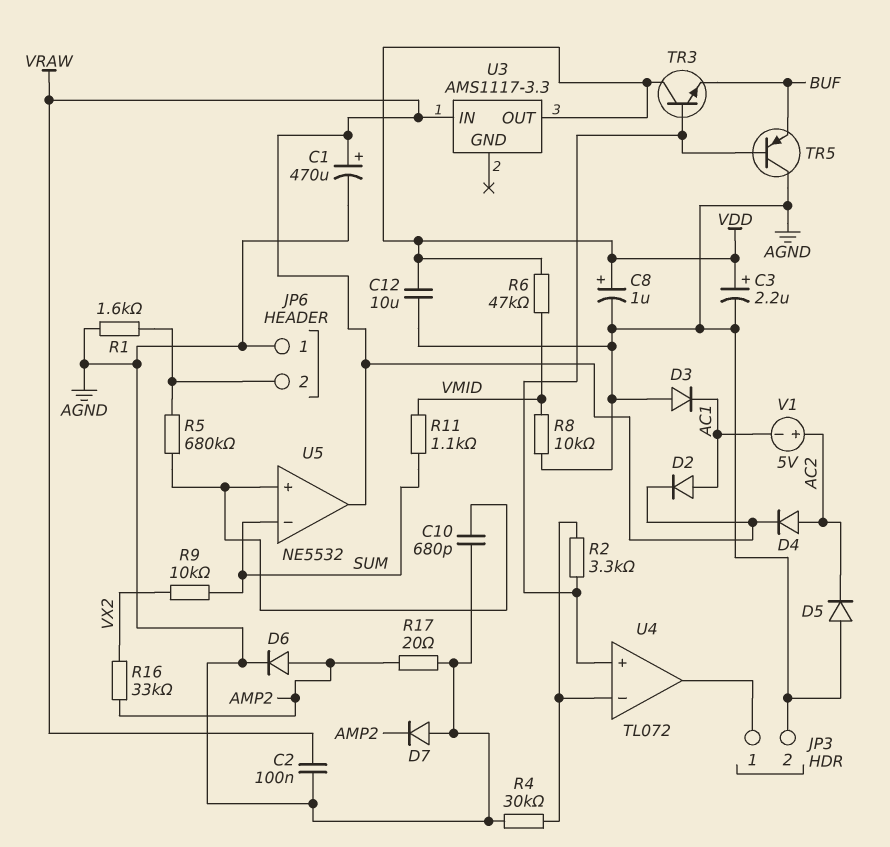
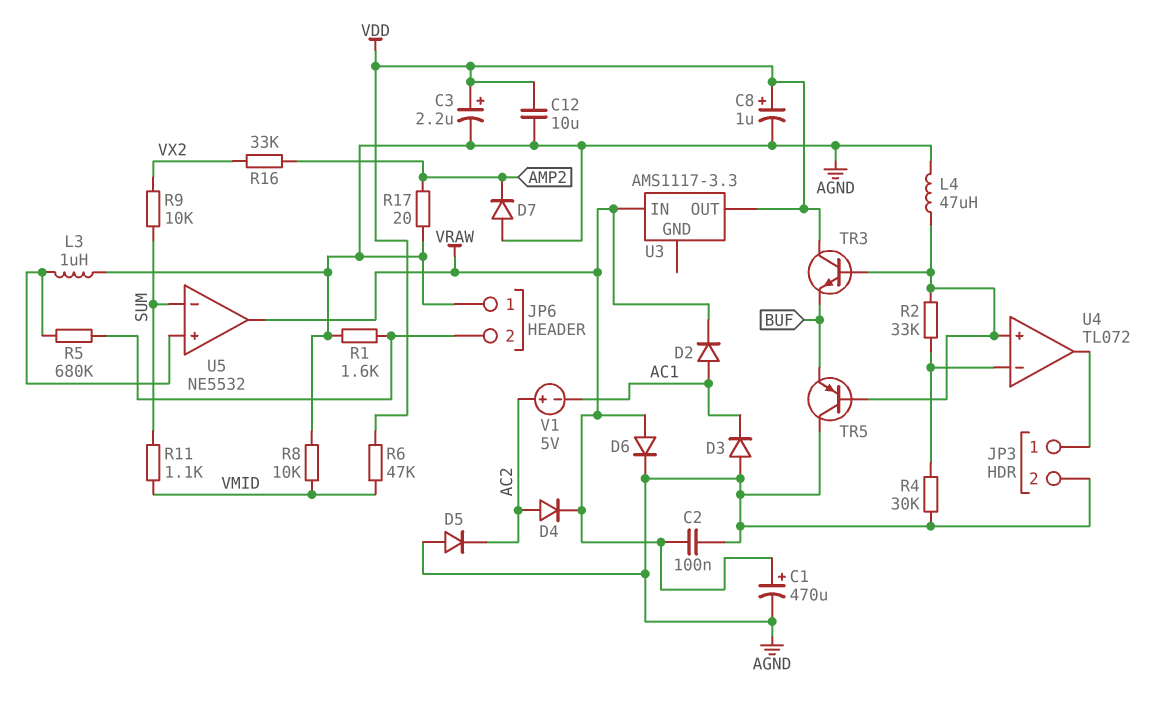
C10: 680pF (AGND, U5/in+) -> none
D6: diode (A AMP2, K AGND) -> diode (A VRAW, K AGND)
L3: none -> 1uH (AGND, U5/in+)
L4: none -> 47uH (AGND, U4/in+)
R2: 3.3k (U4/in+, U4/in-) -> 33k (U4/in+, U4/in-)

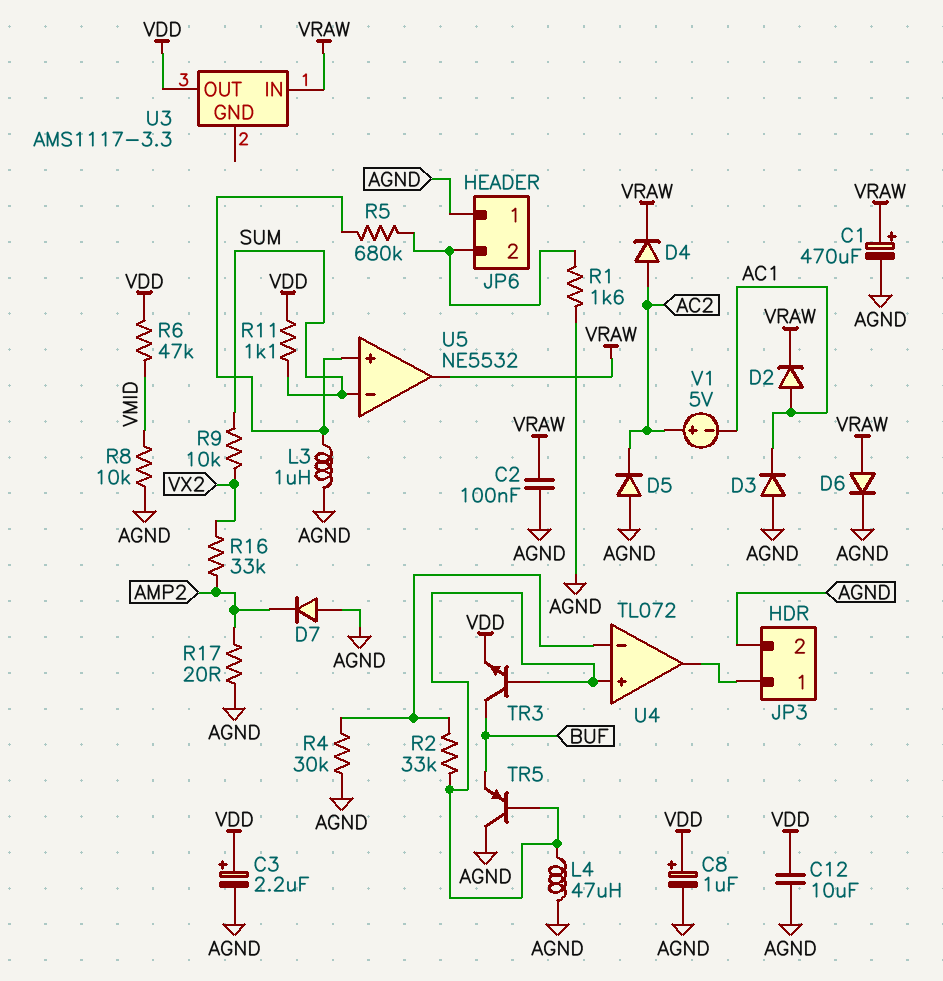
R11: 1.1k (SUM, VMID) -> 1.1k (SUM, VDD)
TR3: NPN (B U4/in+, C VDD, E BUF) -> NPN (B U4/in+, C BUF, E VDD)

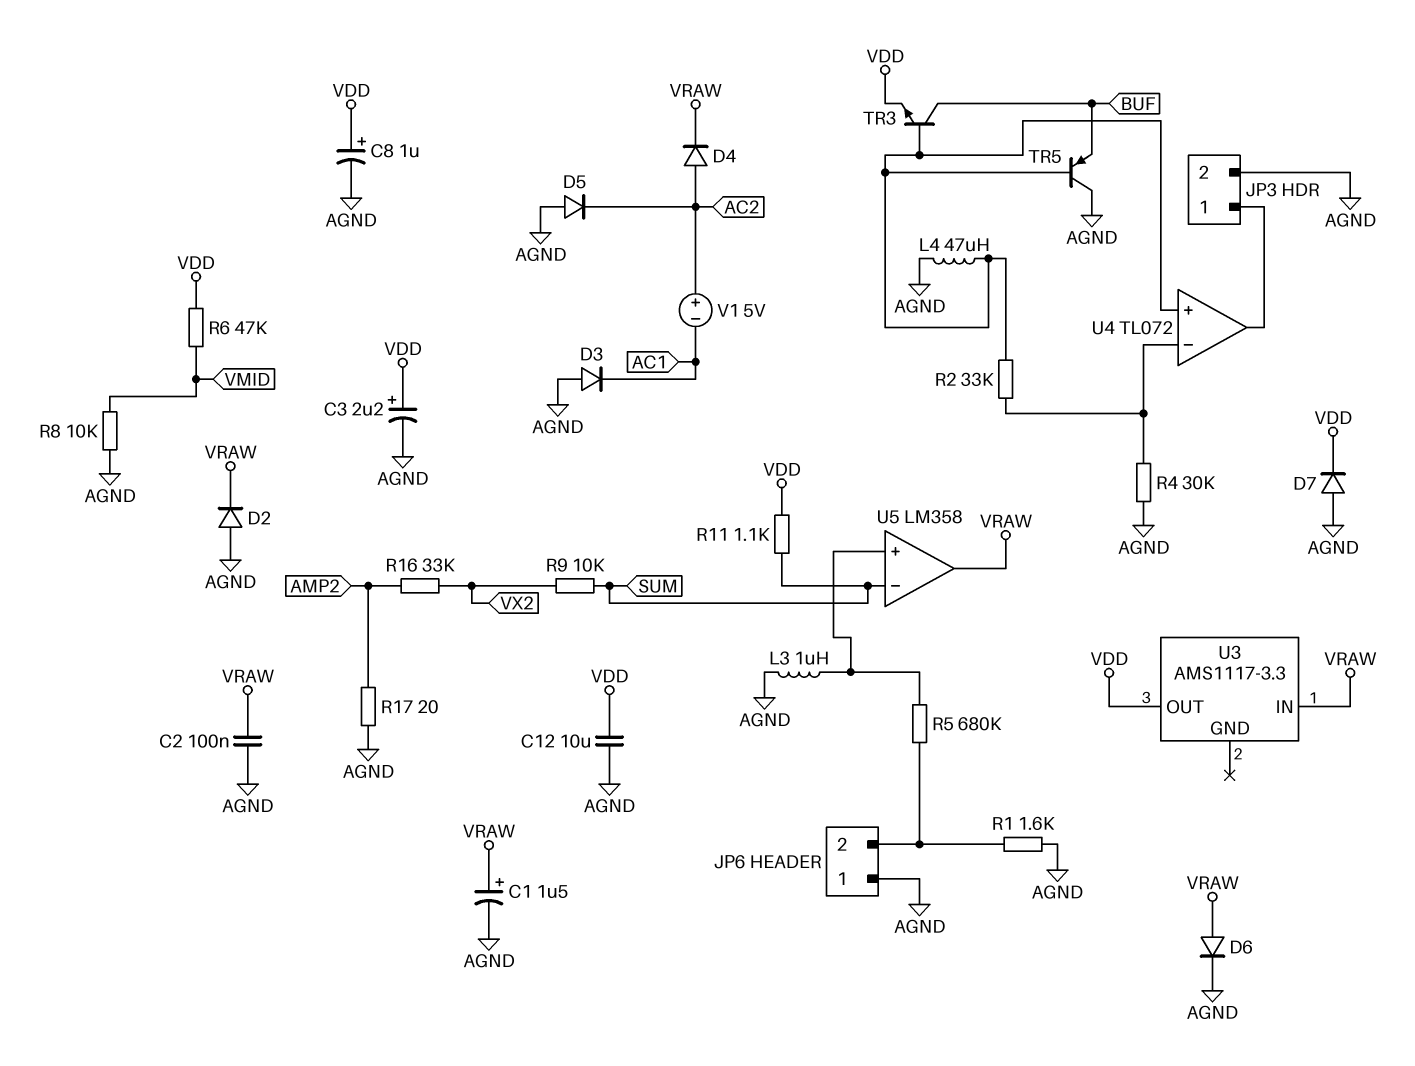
C1: 470uF (plus VRAW, minus AGND) -> 1.5uF (plus VRAW, minus AGND)
D2: diode (A AC1, K VRAW) -> diode (A AGND, K VRAW)
D7: diode (A AGND, K AMP2) -> diode (A AGND, K VDD)
U5: NE5532 -> LM358

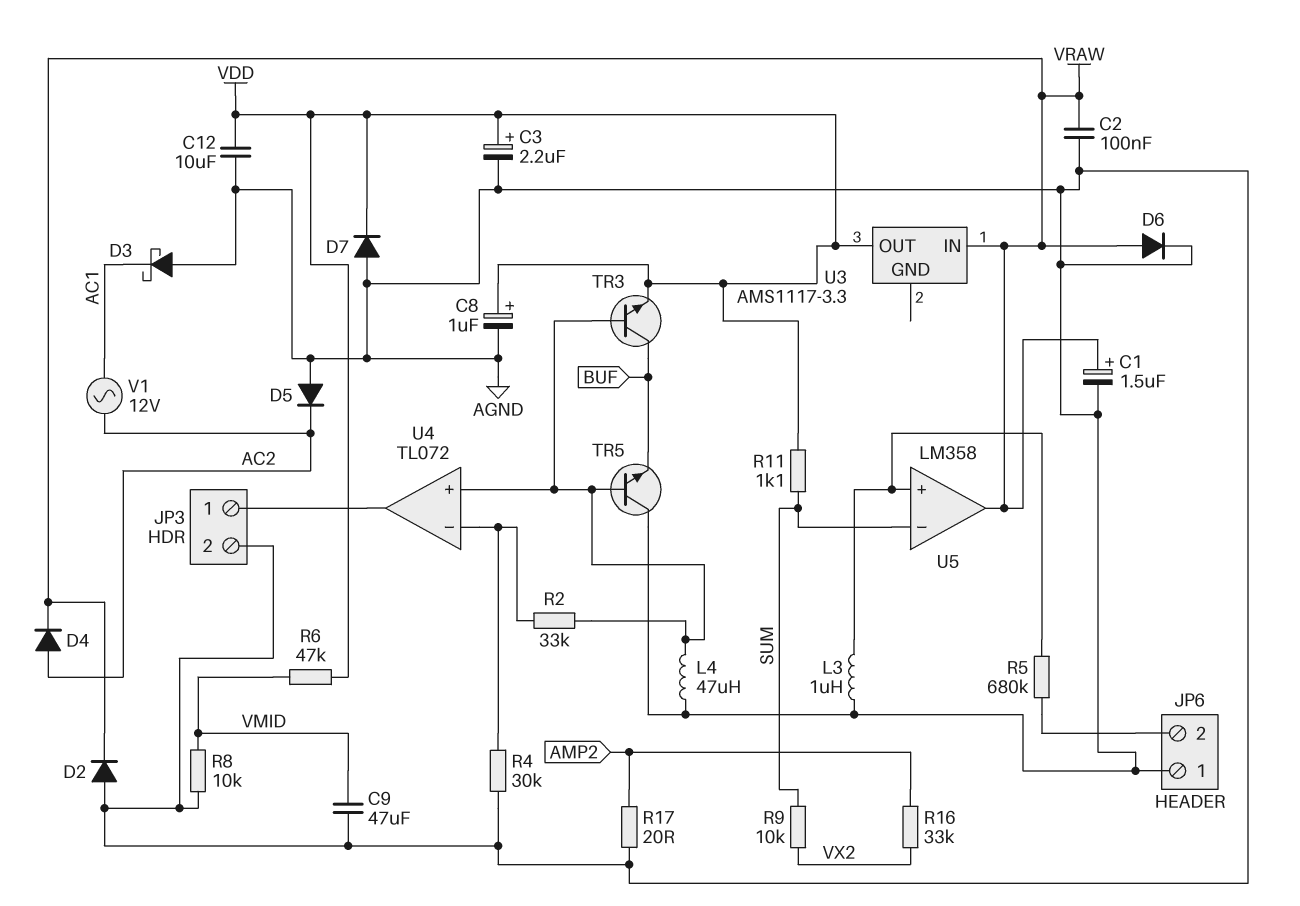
C9: none -> 47uF (AGND, VMID)
D3: diode (A AGND, K AC1) -> schottky (A AGND, K AC1)
R1: 1.6k (AGND, JP6/2) -> none
TR5: PNP (B U4/in+, C AGND, E BUF) -> NPN (B U4/in+, C AGND, E BUF)
V1: 5V (plus AC2, minus AC1) -> AC 12V (AC1, AC2)

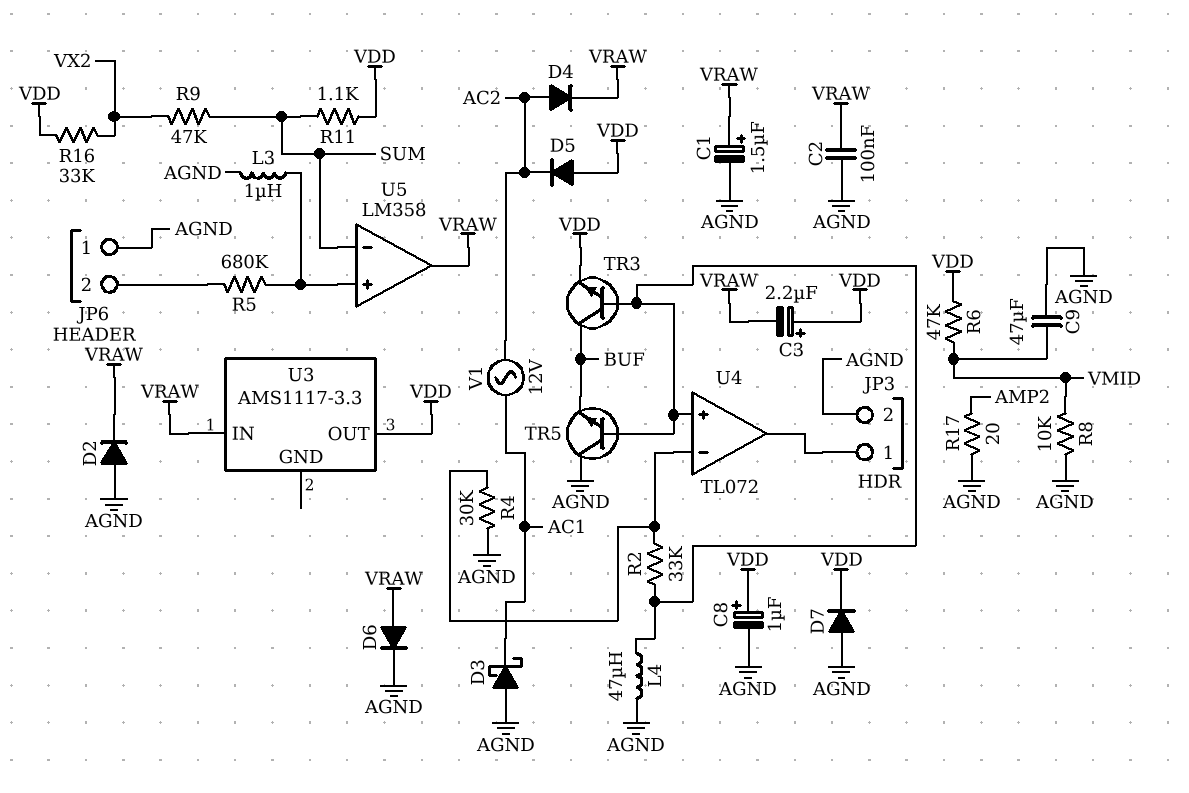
C3: 2.2uF (plus VDD, minus AGND) -> 2.2uF (plus VDD, minus VRAW)
C12: 10uF (AGND, VDD) -> none
D5: diode (A AGND, K AC2) -> diode (A VDD, K AC2)
R9: 10k (SUM, VX2) -> 47k (SUM, VX2)
R16: 33k (AMP2, VX2) -> 33k (VDD, VX2)

